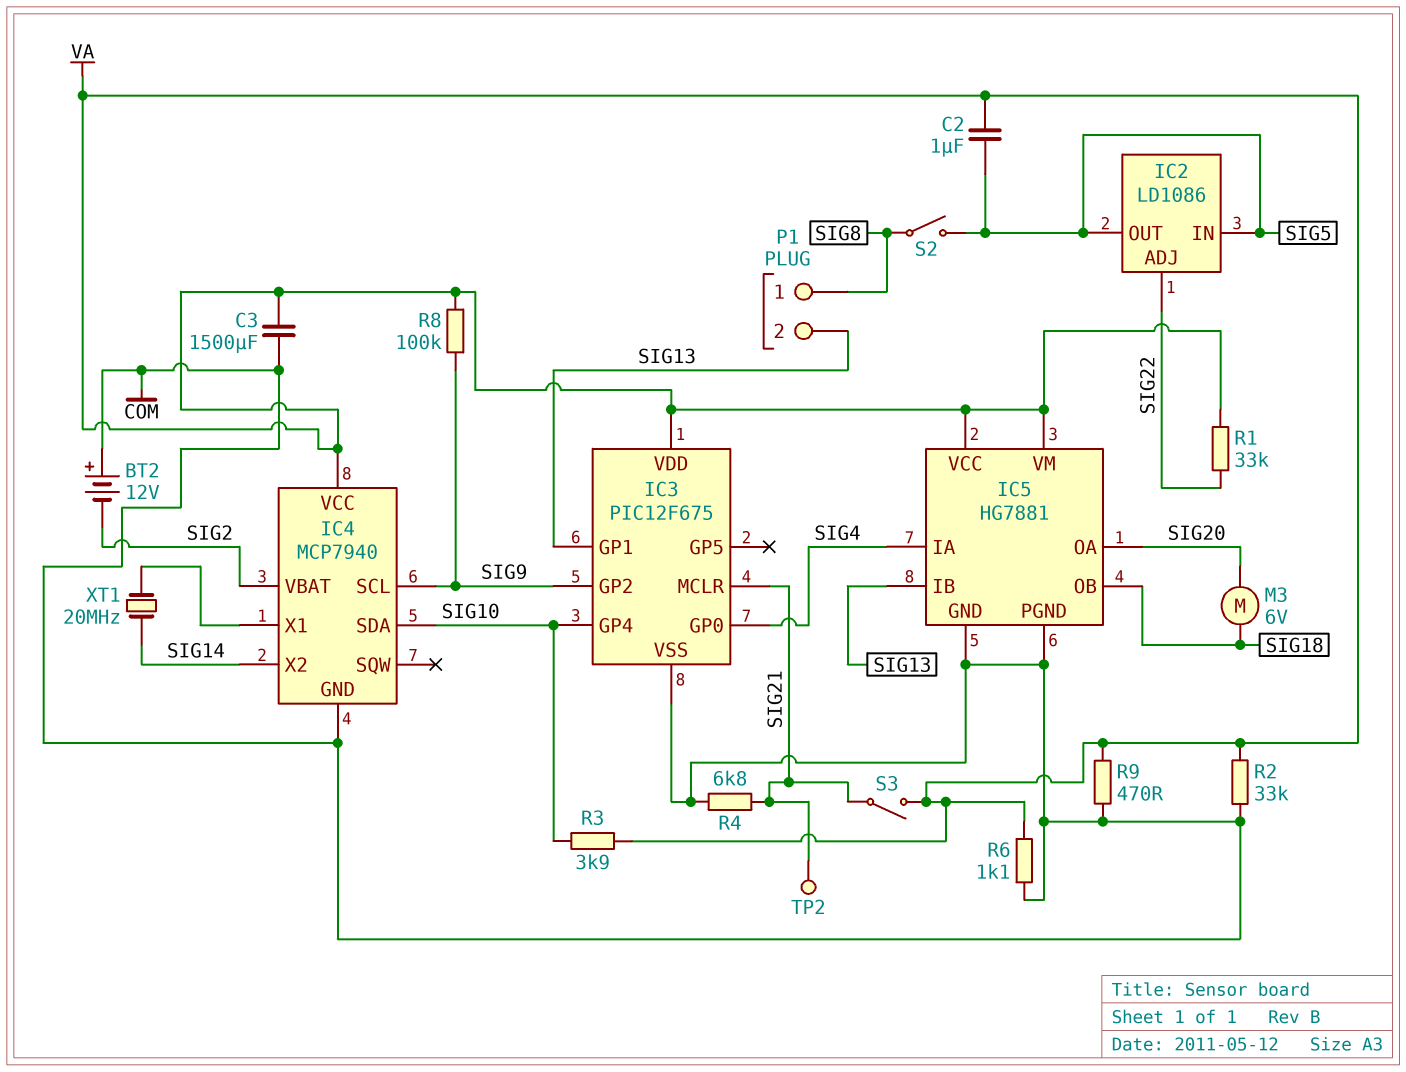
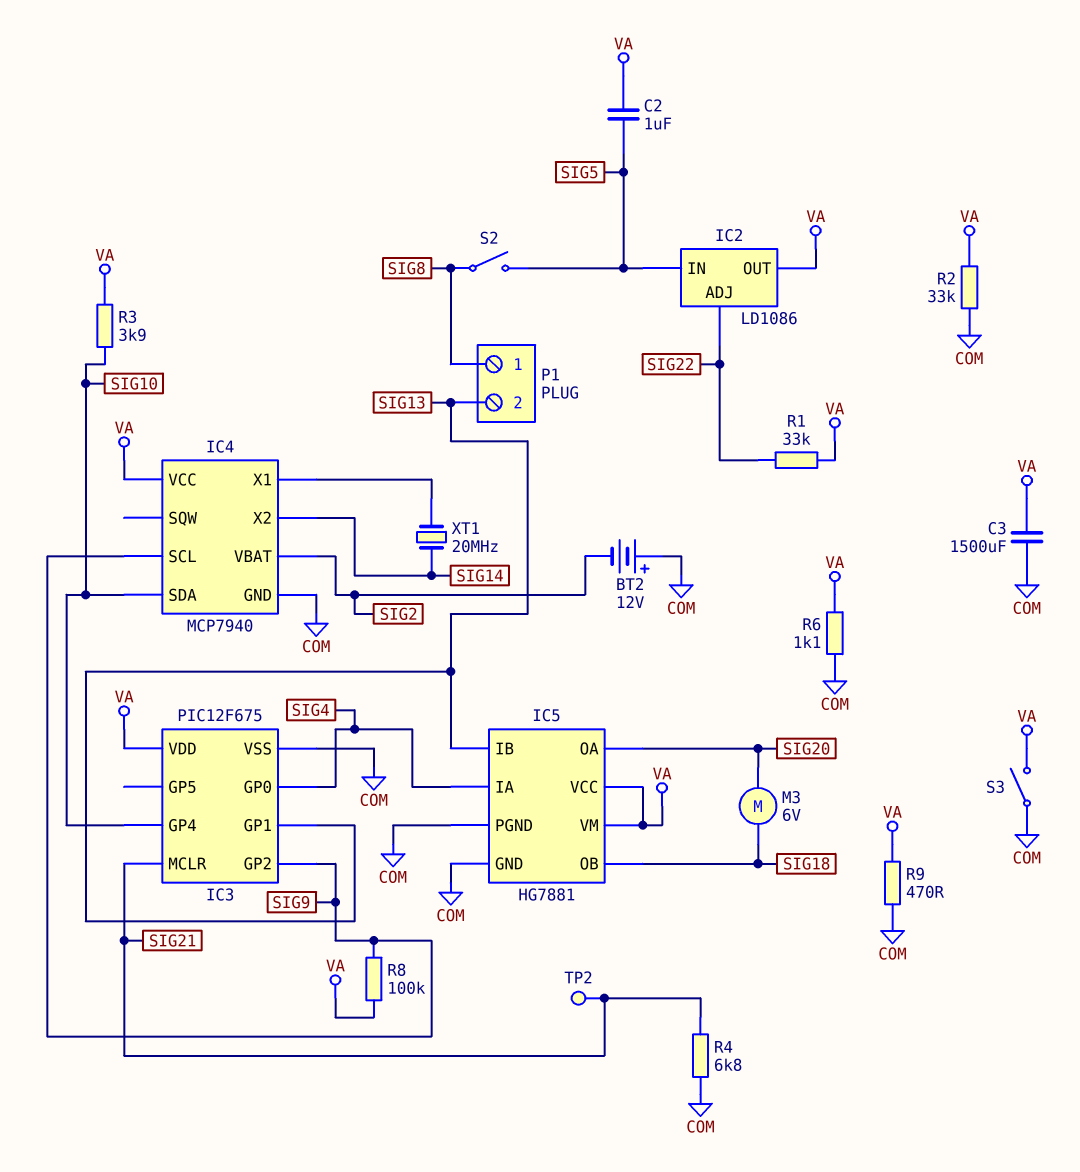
IC2 pin OUT: SIG5 -> VA
S3: switch (SIG21, VA) -> switch (COM, VA)

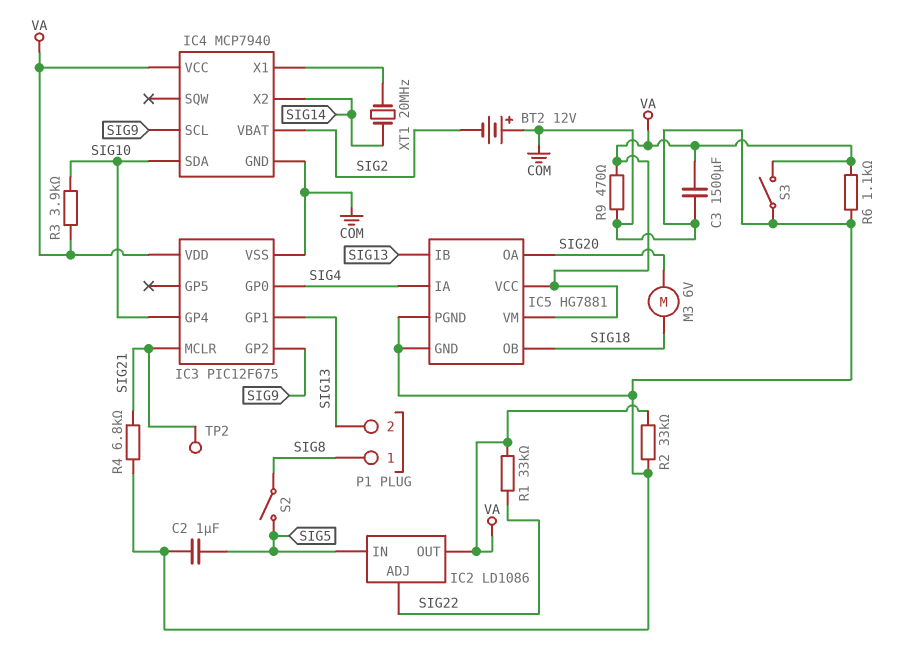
C2: 1uF (SIG5, VA) -> 1uF (COM, SIG5)
R8: 100k (SIG9, VA) -> none

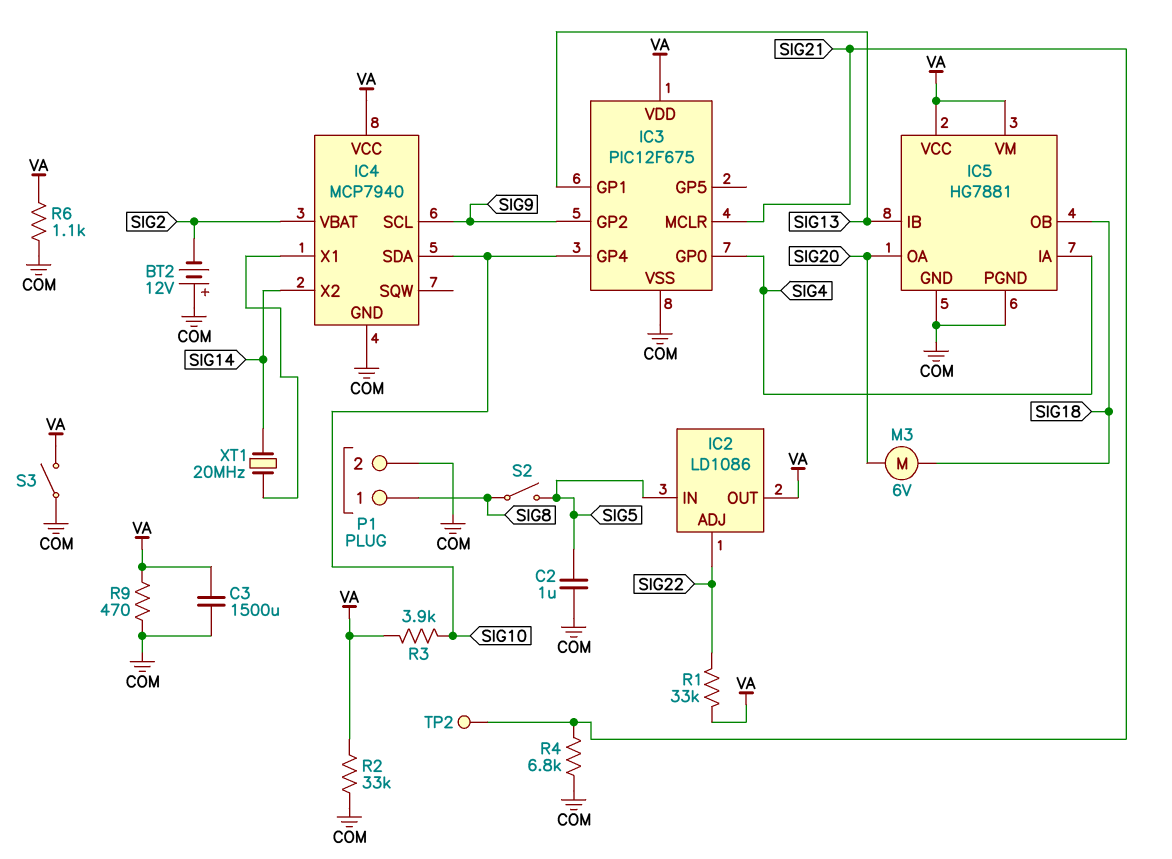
P1 pin 2: SIG13 -> COM

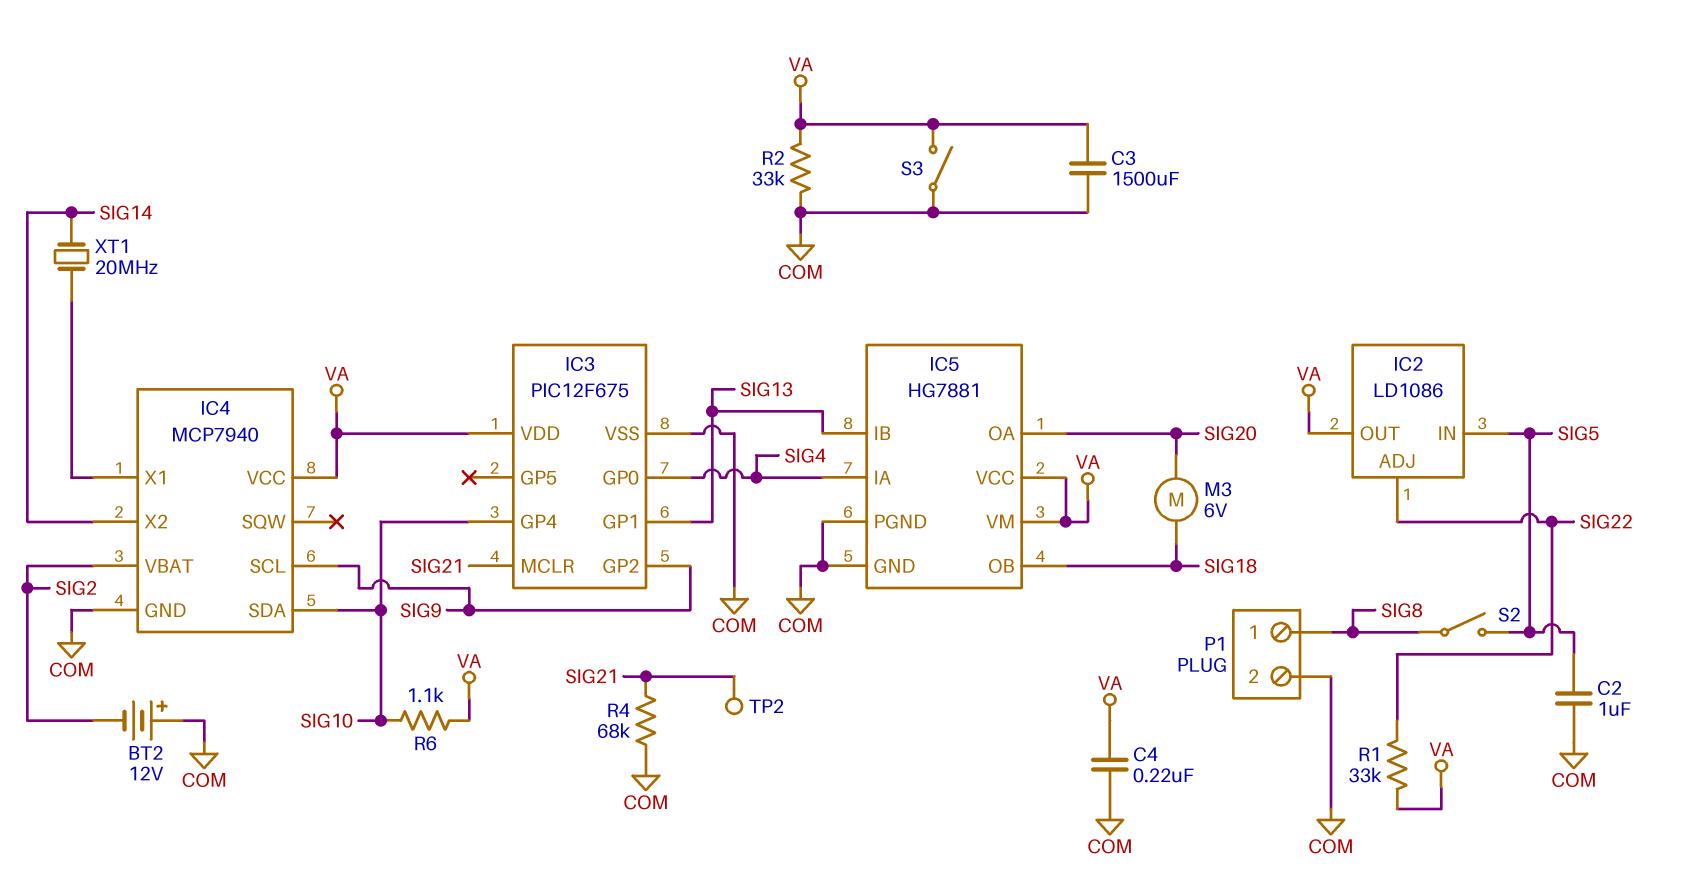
C4: none -> 220nF (COM, VA)
R3: 3.9k (SIG10, VA) -> none
R4: 6.8k (COM, SIG21) -> 68k (COM, SIG21)
R6: 1.1k (COM, VA) -> 1.1k (SIG10, VA)
R9: 470 (COM, VA) -> none

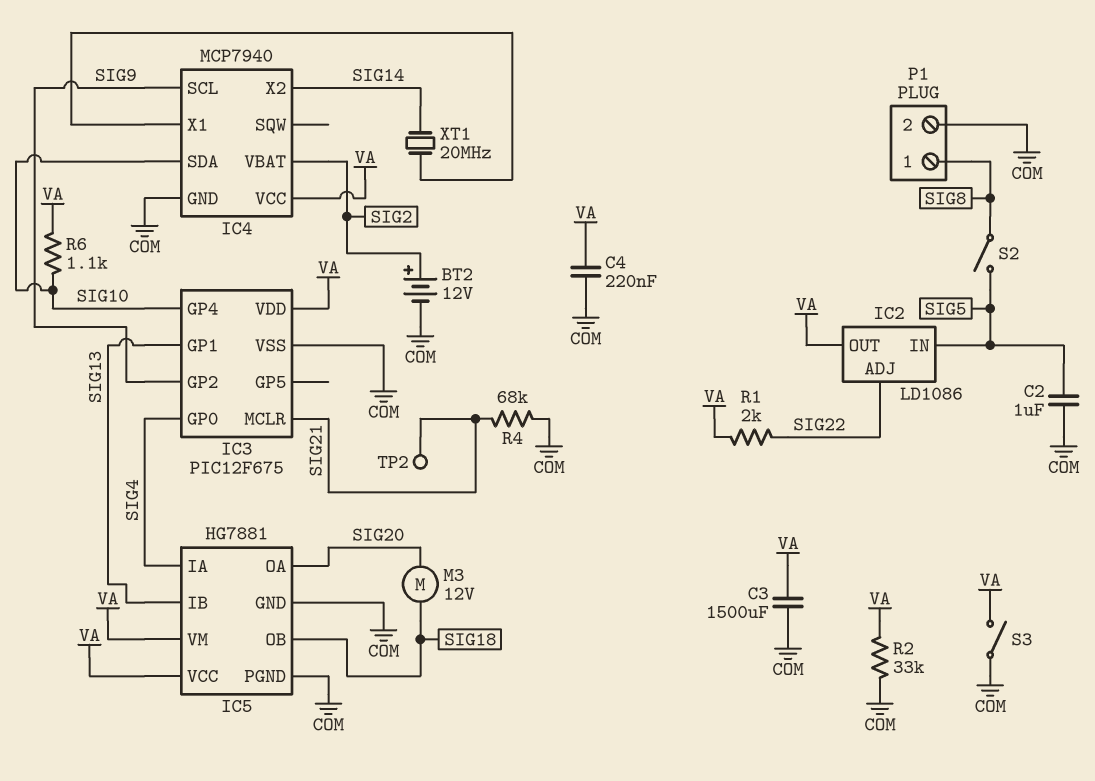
BT2: 12V (plus COM, minus SIG2) -> 12V (plus SIG2, minus COM)
M3: motor 6V (SIG18, SIG20) -> motor 12V (SIG18, SIG20)
R1: 33k (SIG22, VA) -> 2k (SIG22, VA)

